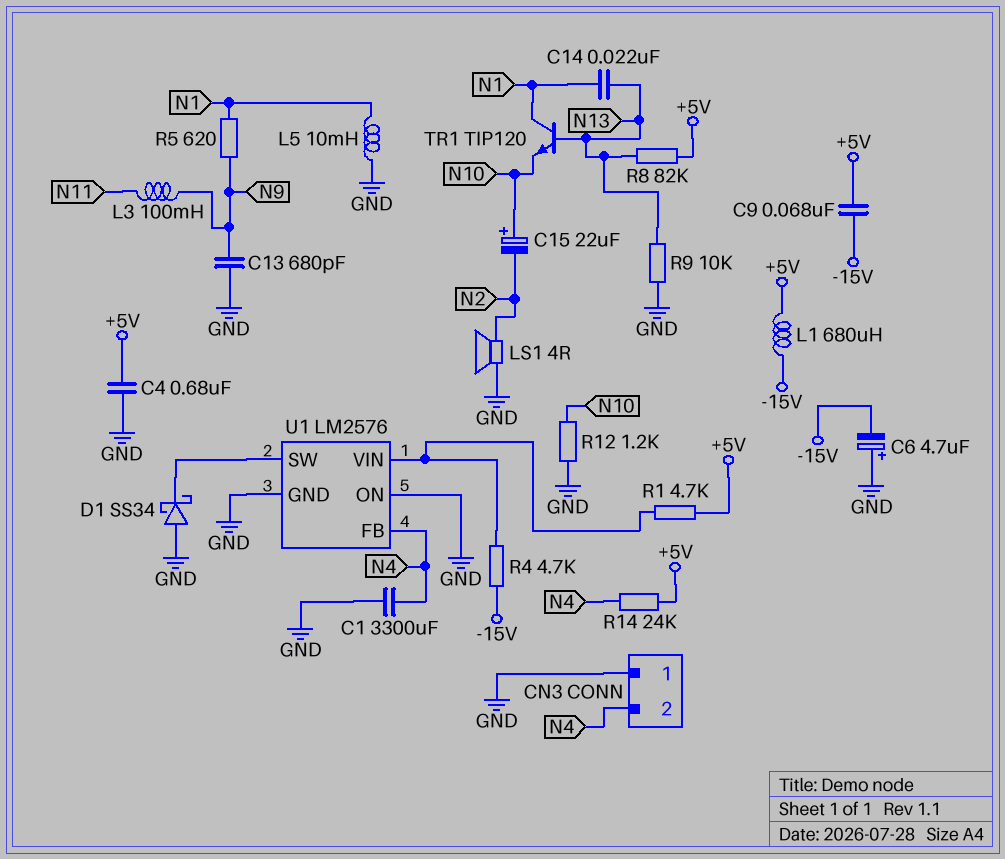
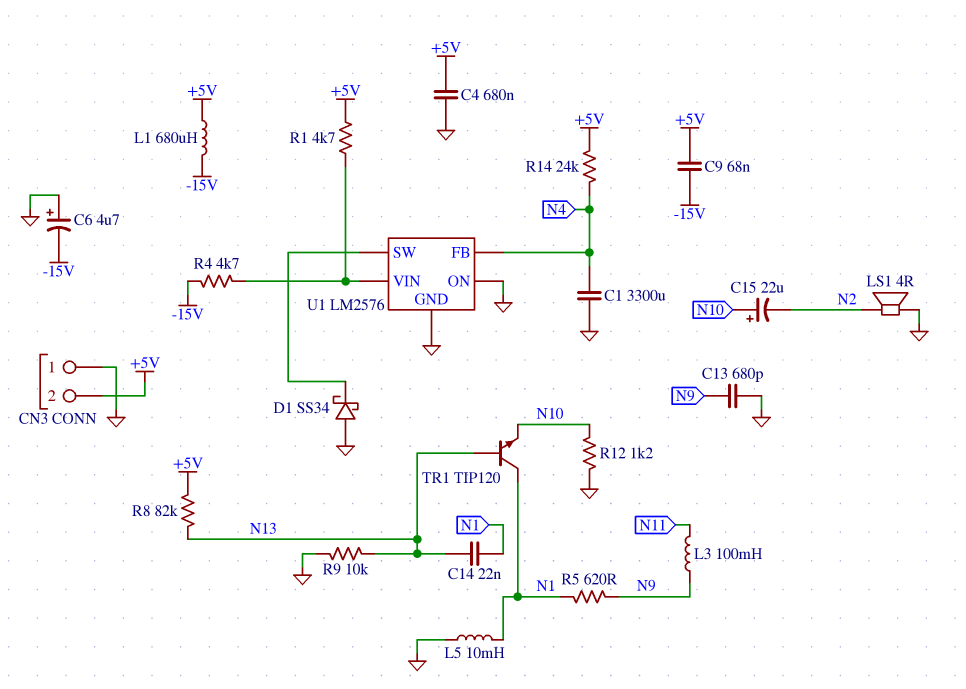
CN3 pin 2: N4 -> +5V

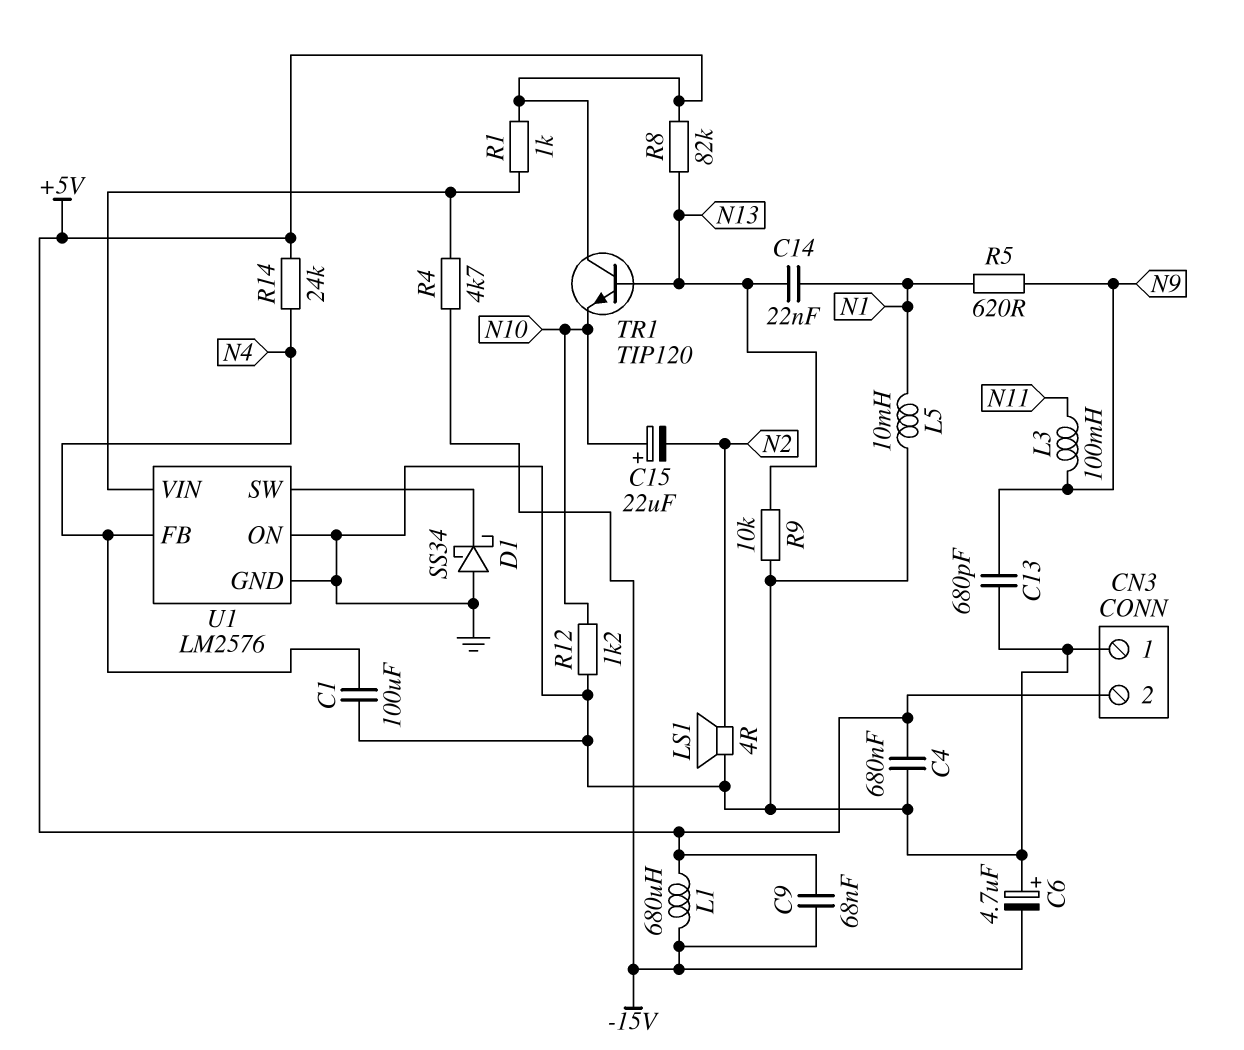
C1: 3300uF (GND, N4) -> 100uF (GND, N4)
R1: 4.7k (+5V, U1/VIN) -> 1k (+5V, U1/VIN)
TR1: NPN TIP120 (B N13, C N1, E N10) -> NPN TIP120 (B N13, C +5V, E N10)

